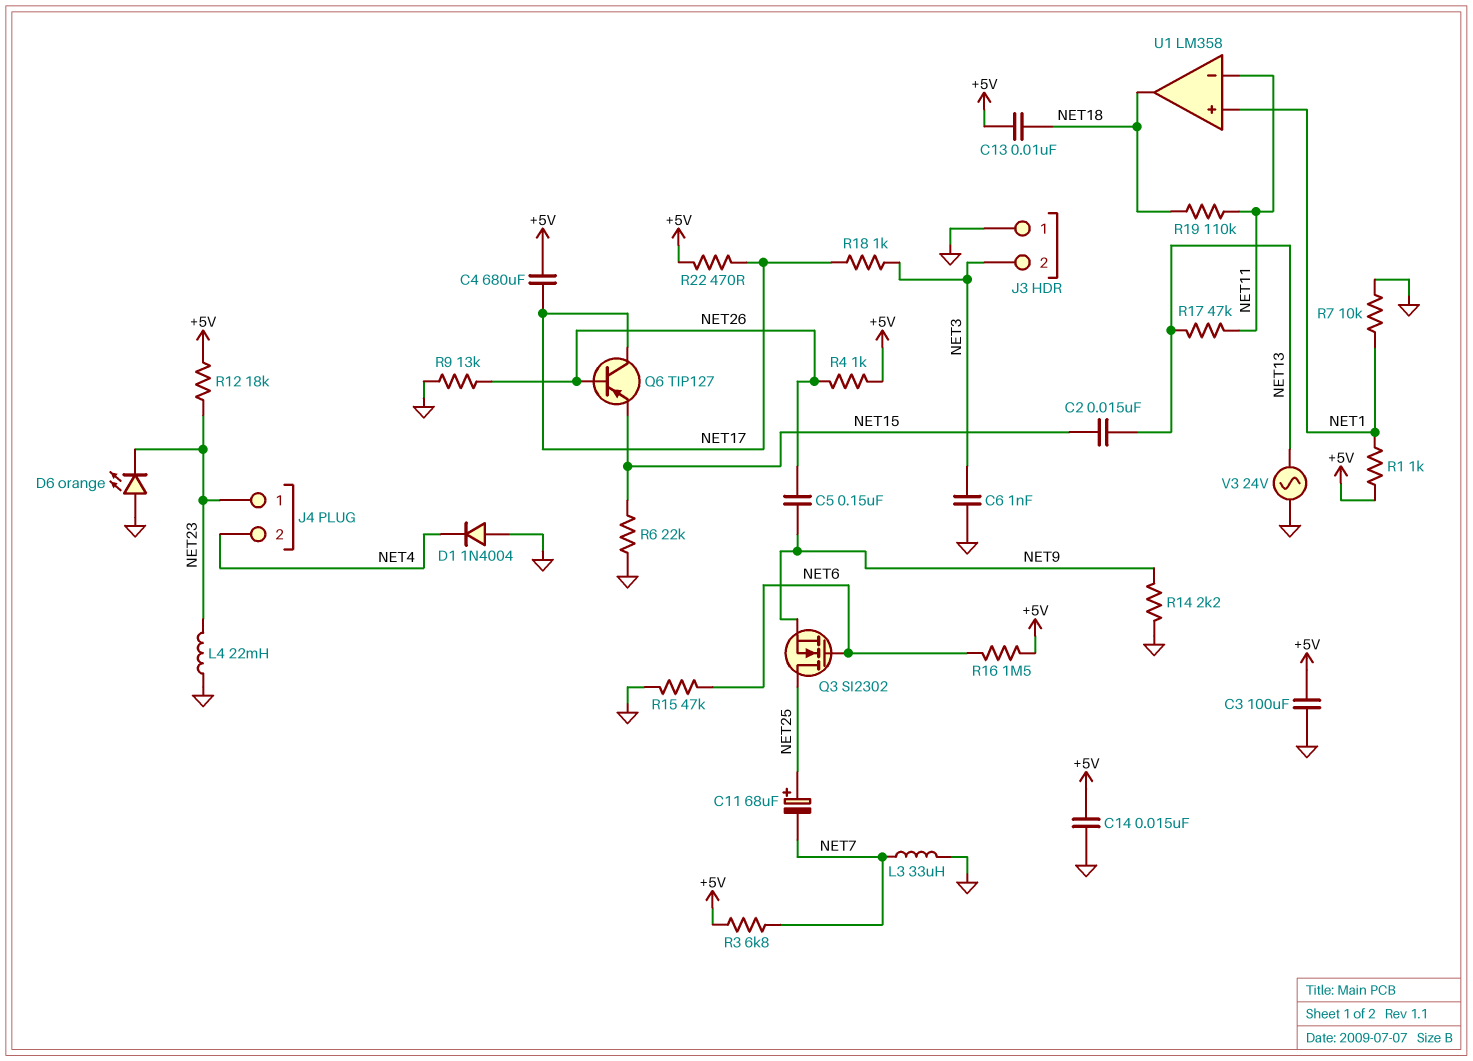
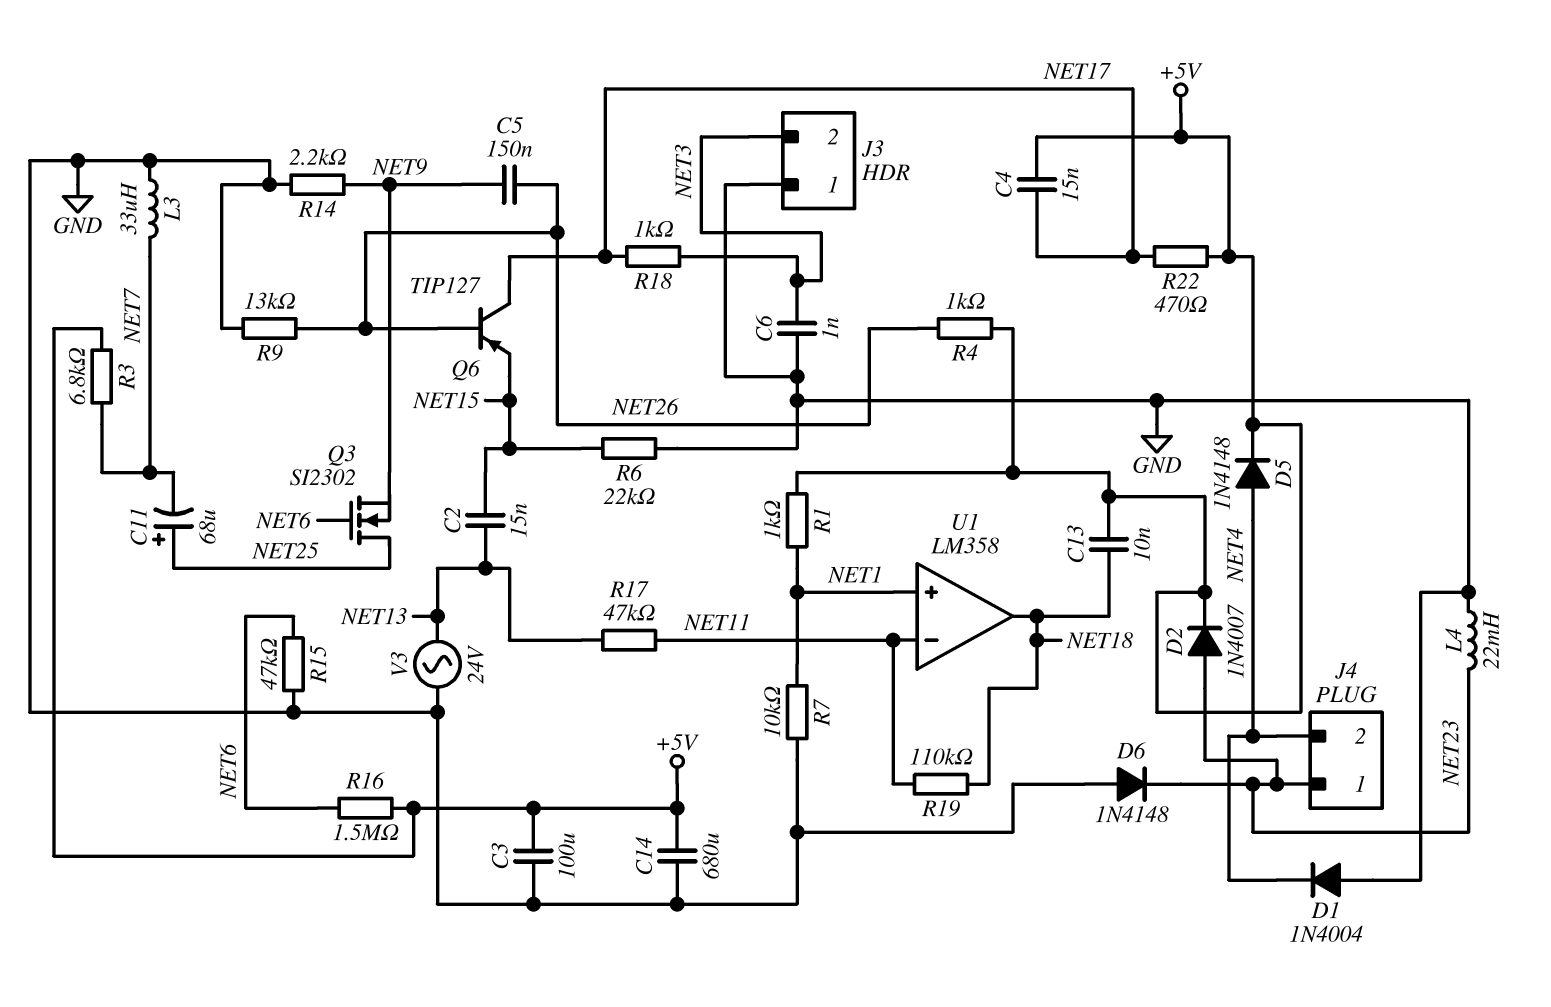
C4: 680uF (+5V, NET17) -> 15nF (+5V, NET17)
C14: 15nF (+5V, GND) -> 680uF (+5V, GND)
D2: none -> diode 1N4007 (A NET23, K +5V)
D5: none -> diode 1N4148 (A NET4, K +5V)
D6: LED orange (A GND, K NET23) -> diode 1N4148 (A GND, K NET23)
R12: 18k (+5V, NET23) -> none

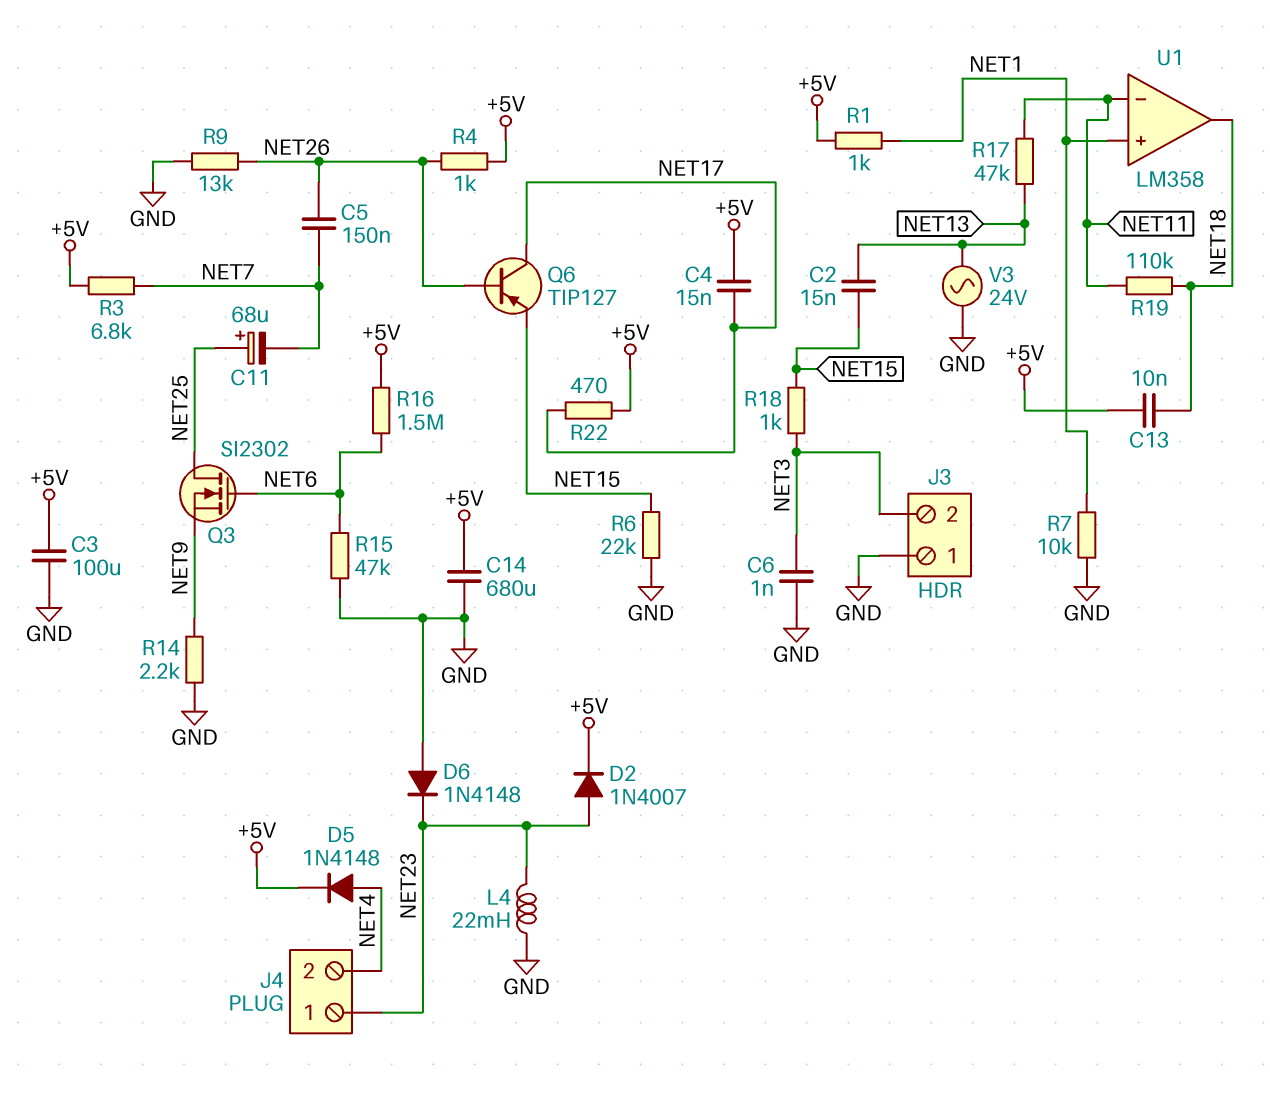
C5: 150nF (NET9, NET26) -> 150nF (NET7, NET26)
D1: diode 1N4004 (A GND, K NET4) -> none
L3: 33uH (GND, NET7) -> none
R18: 1k (NET3, NET17) -> 1k (NET3, NET15)

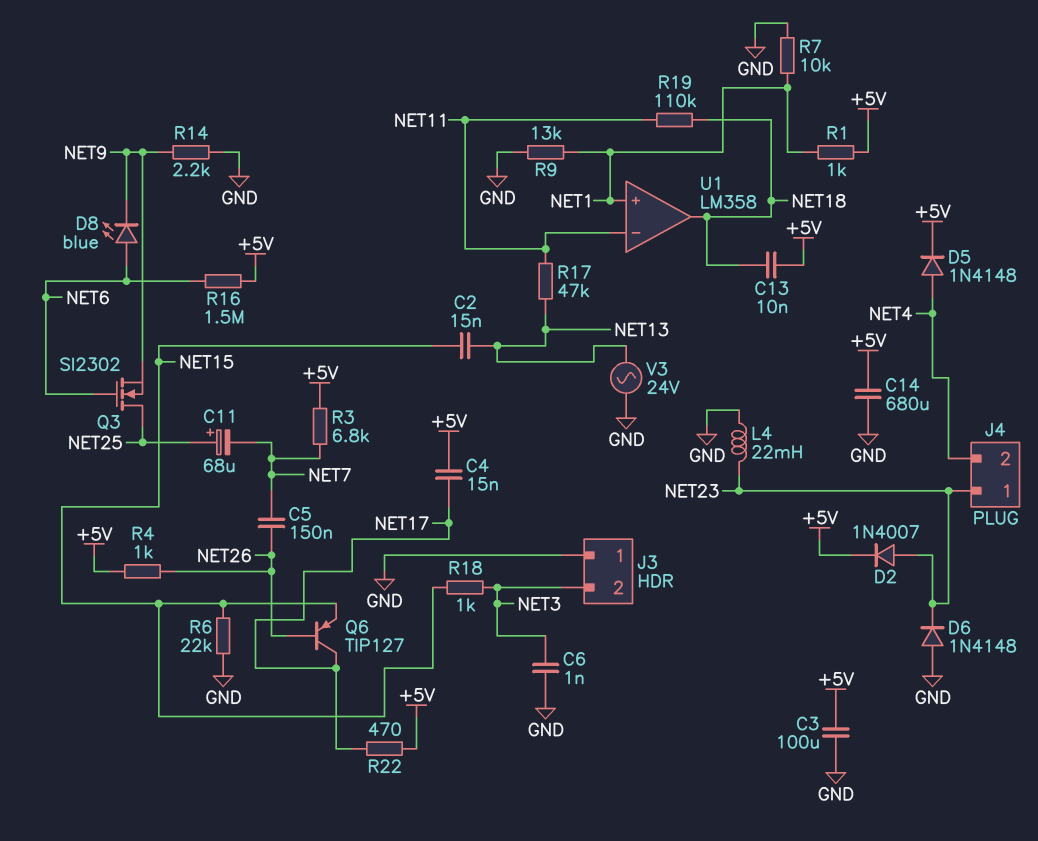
D8: none -> LED blue (A NET6, K NET9)
R9: 13k (GND, NET26) -> 13k (GND, NET1)
R15: 47k (GND, NET6) -> none

